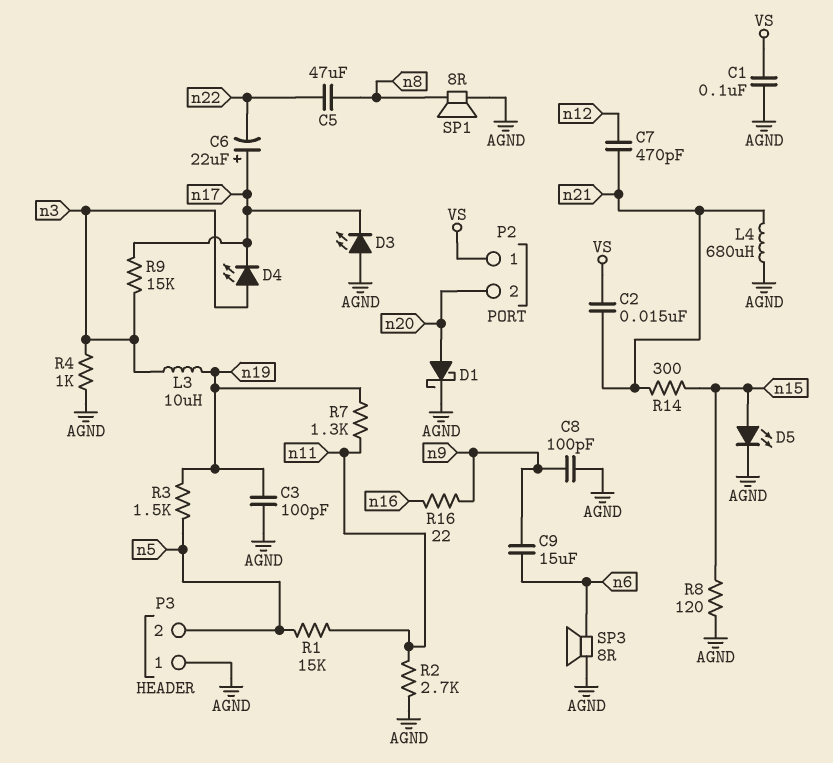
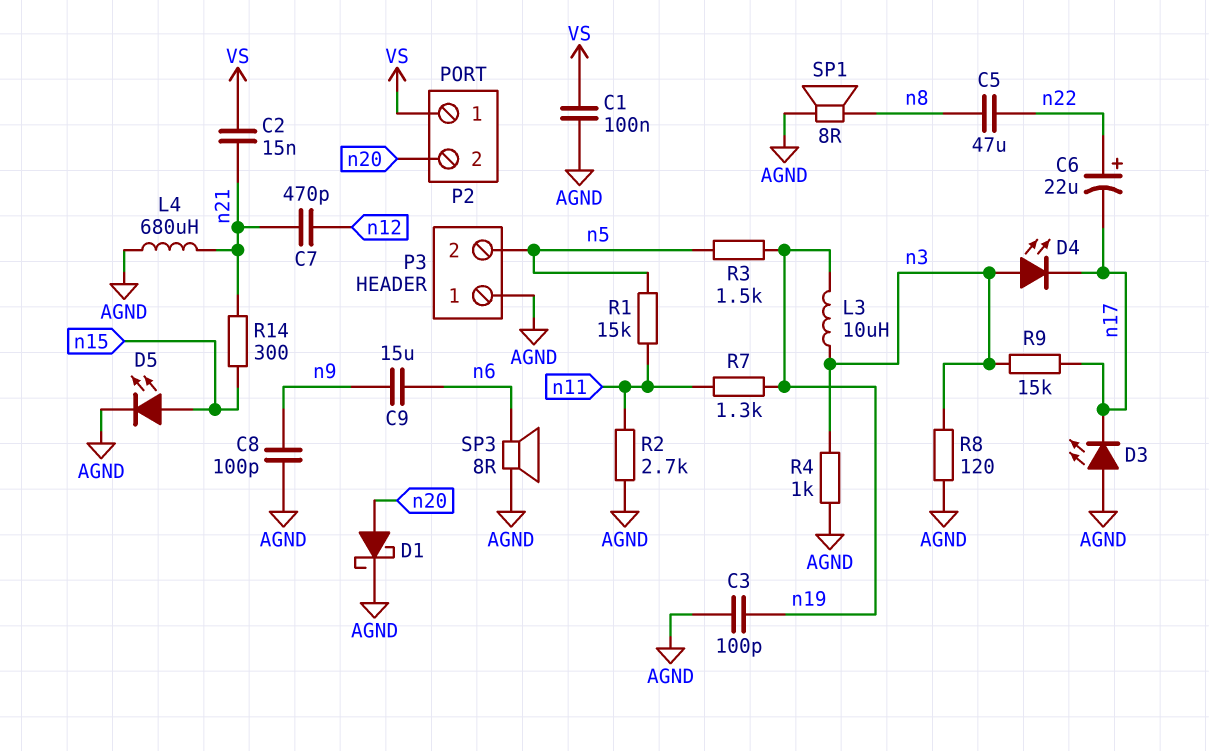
C6: 22uF (plus n17, minus n22) -> 22uF (plus n22, minus n17)
R8: 120 (AGND, n15) -> 120 (AGND, n3)
R16: 22 (n9, n16) -> none

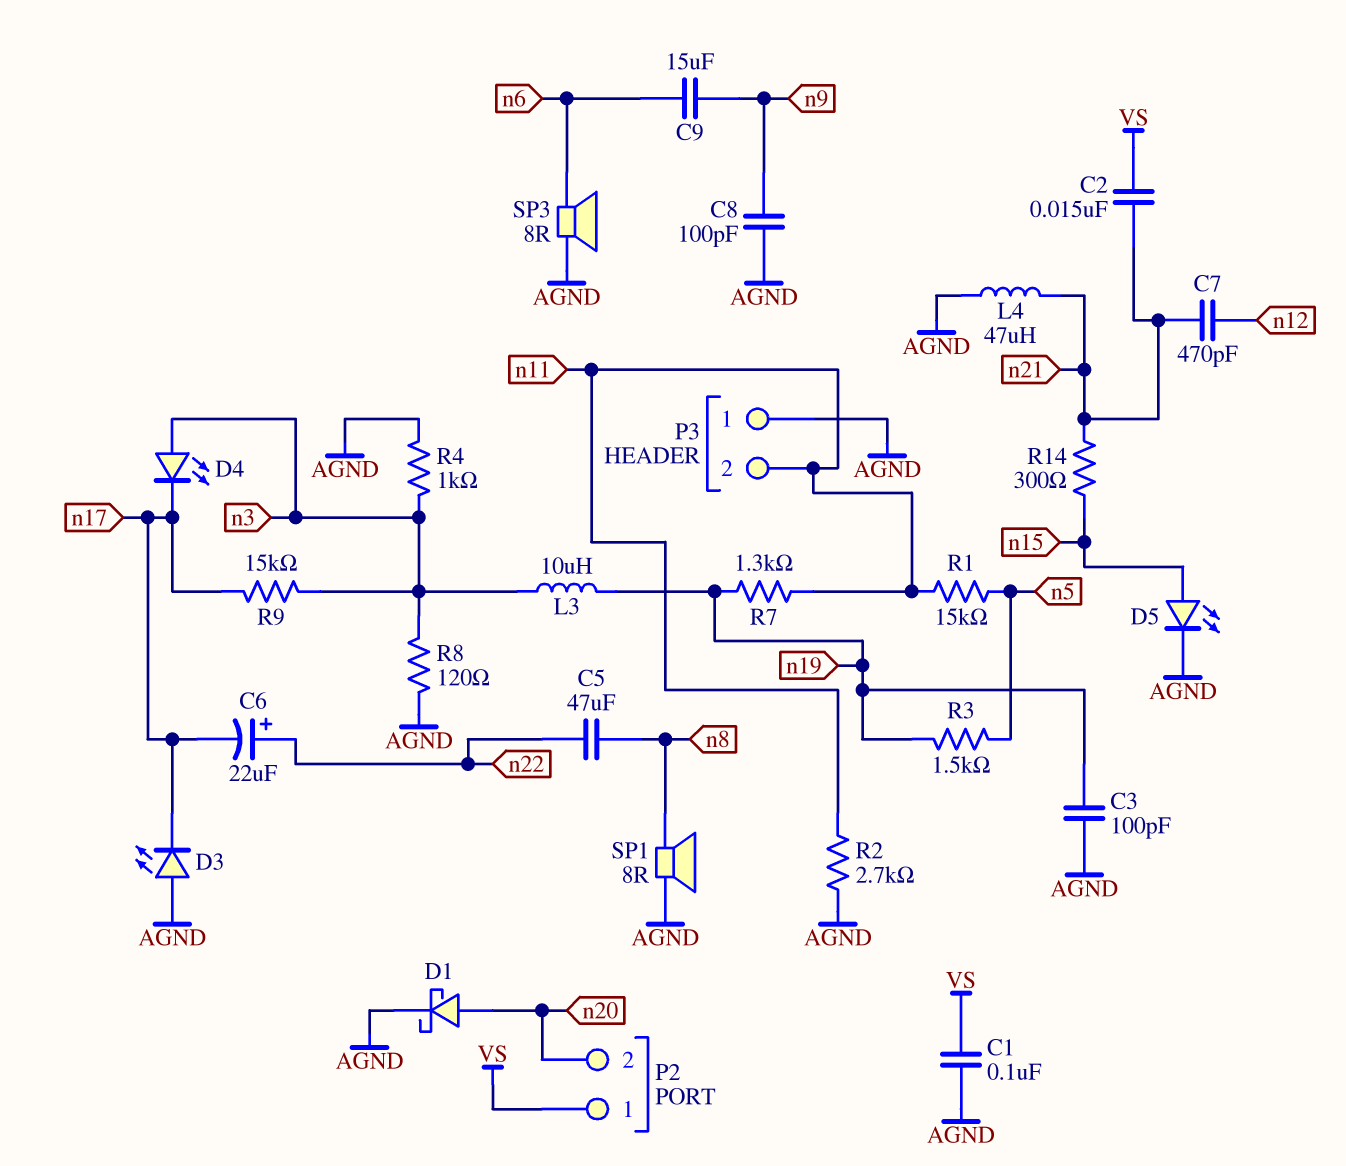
L4: 680uH (AGND, n21) -> 47uH (AGND, n21)
P3 pin 2: n5 -> n11

